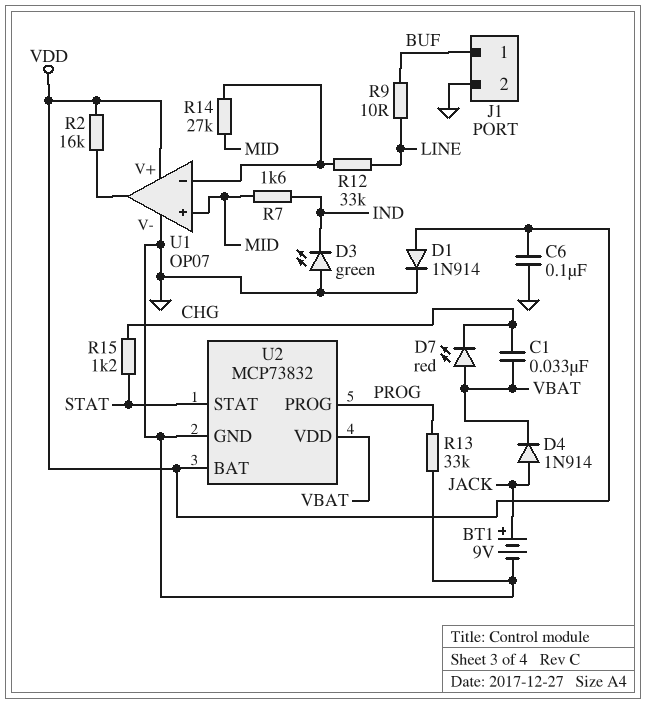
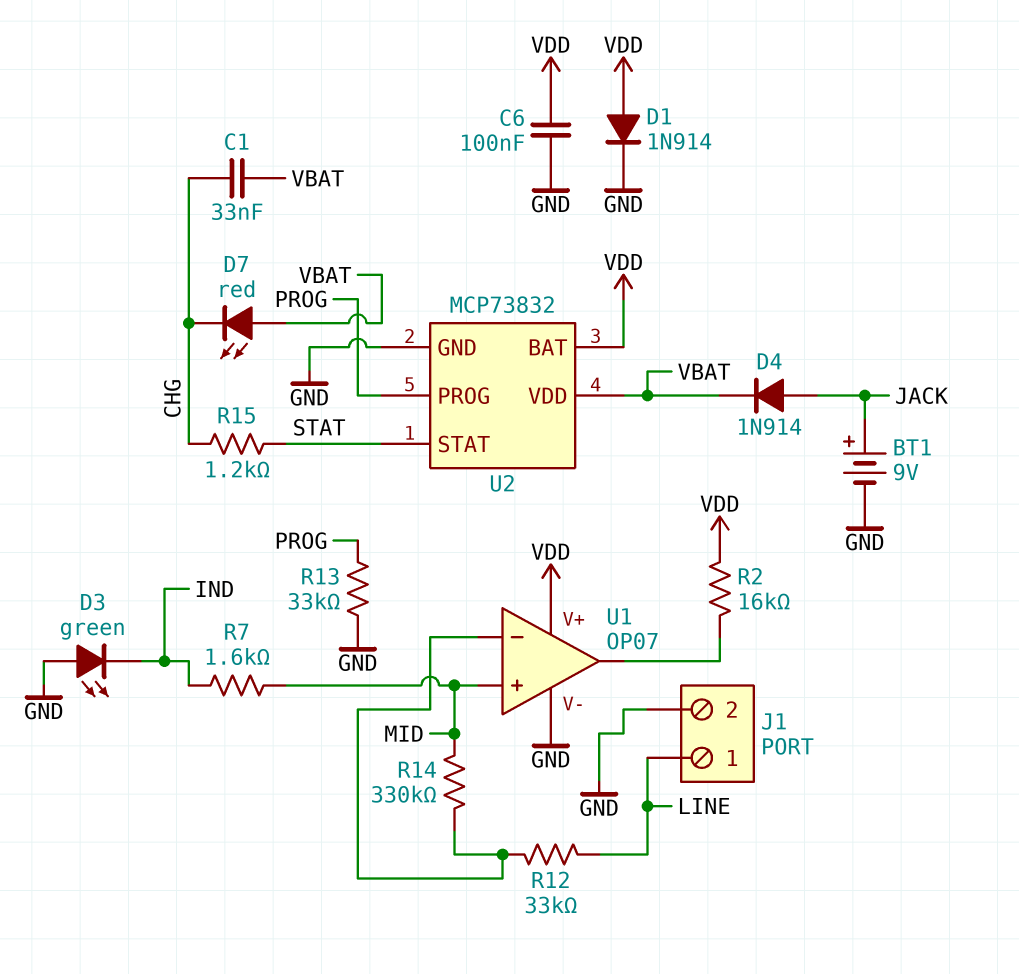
J1 pin 1: BUF -> LINE
R9: 10 (BUF, LINE) -> none
R14: 27k (MID, U1/in-) -> 330k (MID, U1/in-)

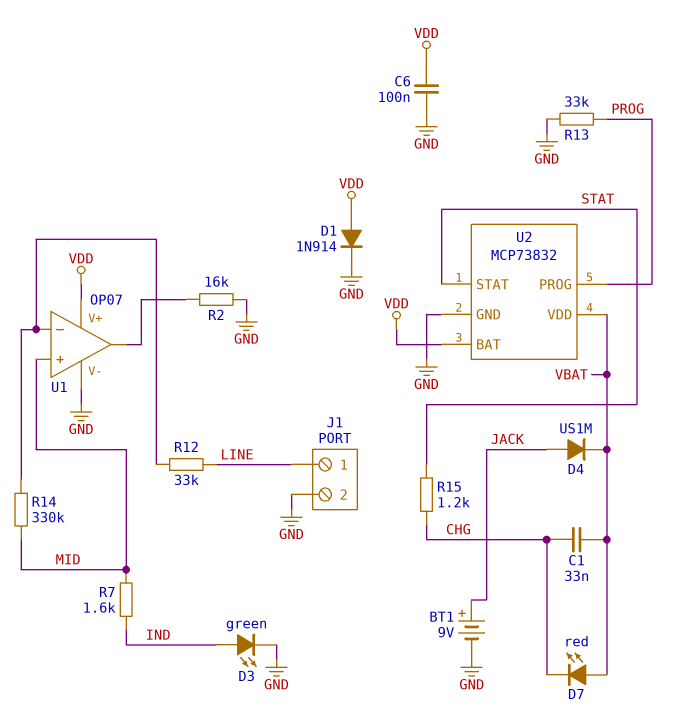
D3: LED green (A GND, K IND) -> LED green (A IND, K GND)
D4: diode 1N914 (A JACK, K VBAT) -> diode US1M (A JACK, K VBAT)
R2: 16k (U1/out, VDD) -> 16k (GND, U1/out)

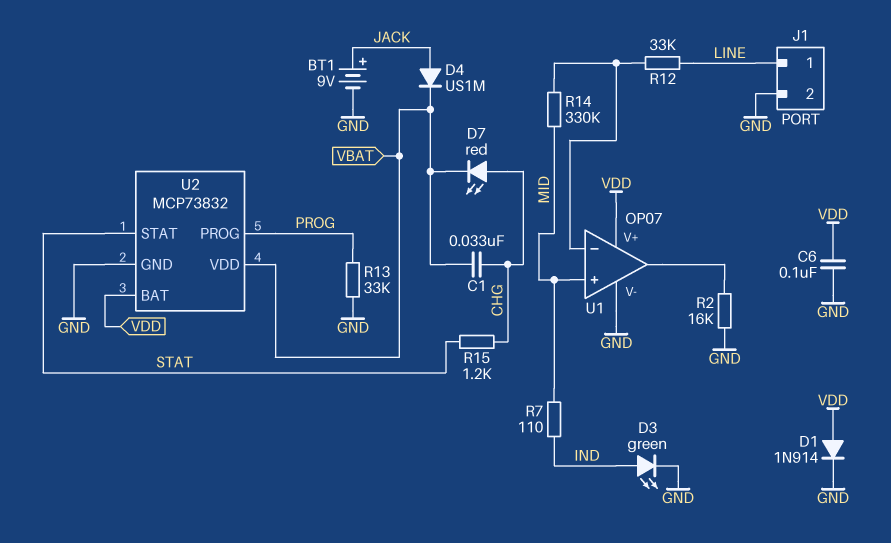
D7: LED red (A VBAT, K CHG) -> LED red (A CHG, K VBAT)
R7: 1.6k (IND, MID) -> 110 (IND, MID)

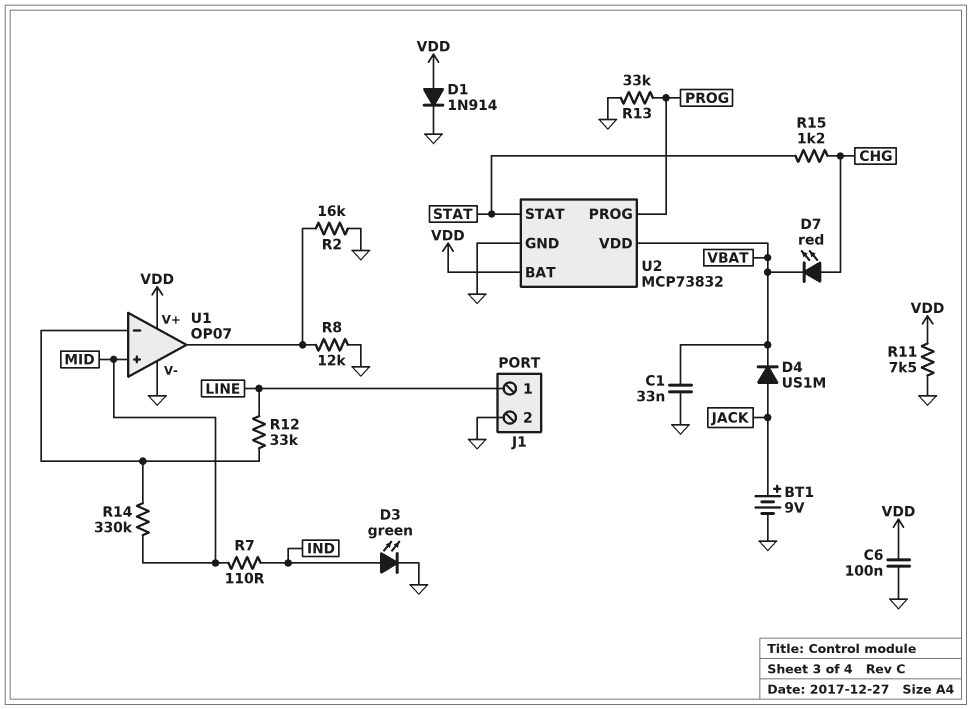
C1: 33nF (CHG, VBAT) -> 33nF (GND, VBAT)
R8: none -> 12k (GND, U1/out)
R11: none -> 7.5k (GND, VDD)

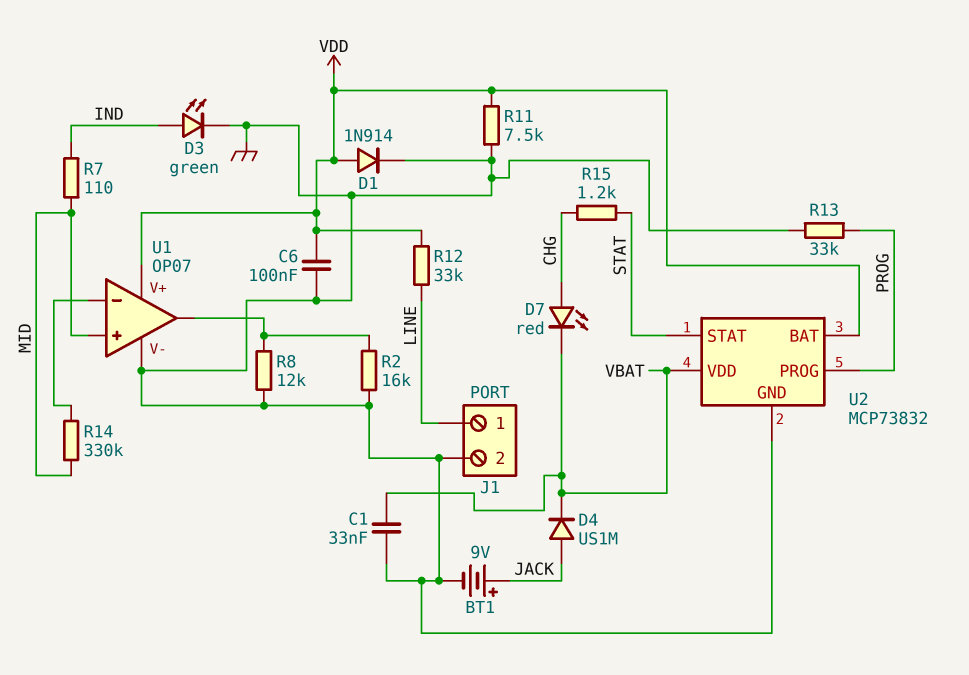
R12: 33k (LINE, U1/in-) -> 33k (LINE, VDD)

